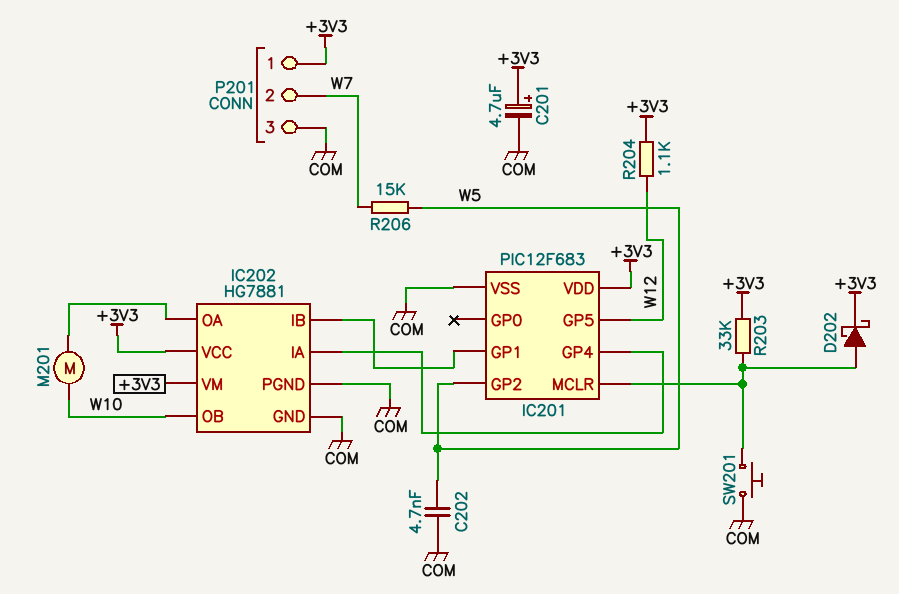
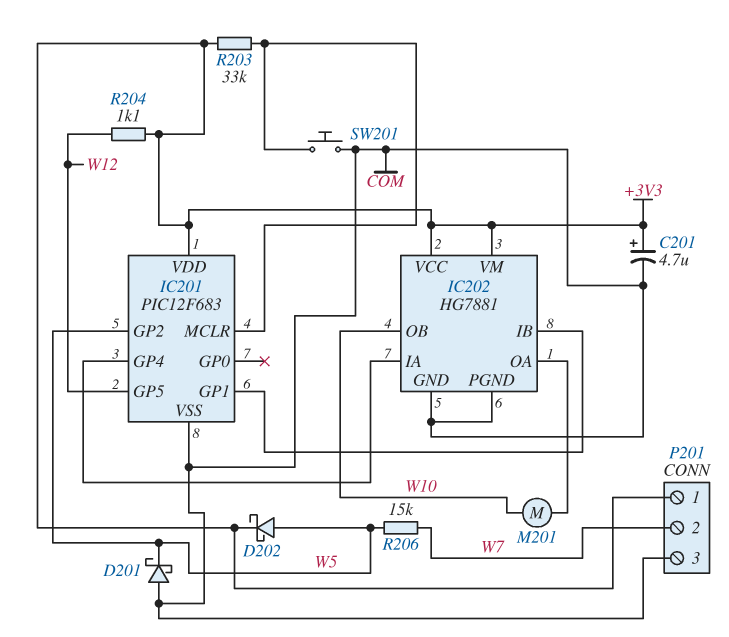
C202: 4.7nF (COM, W5) -> none
D201: none -> schottky (A COM, K W5)
D202: schottky (A IC201/MCLR, K +3V3) -> schottky (A W5, K +3V3)

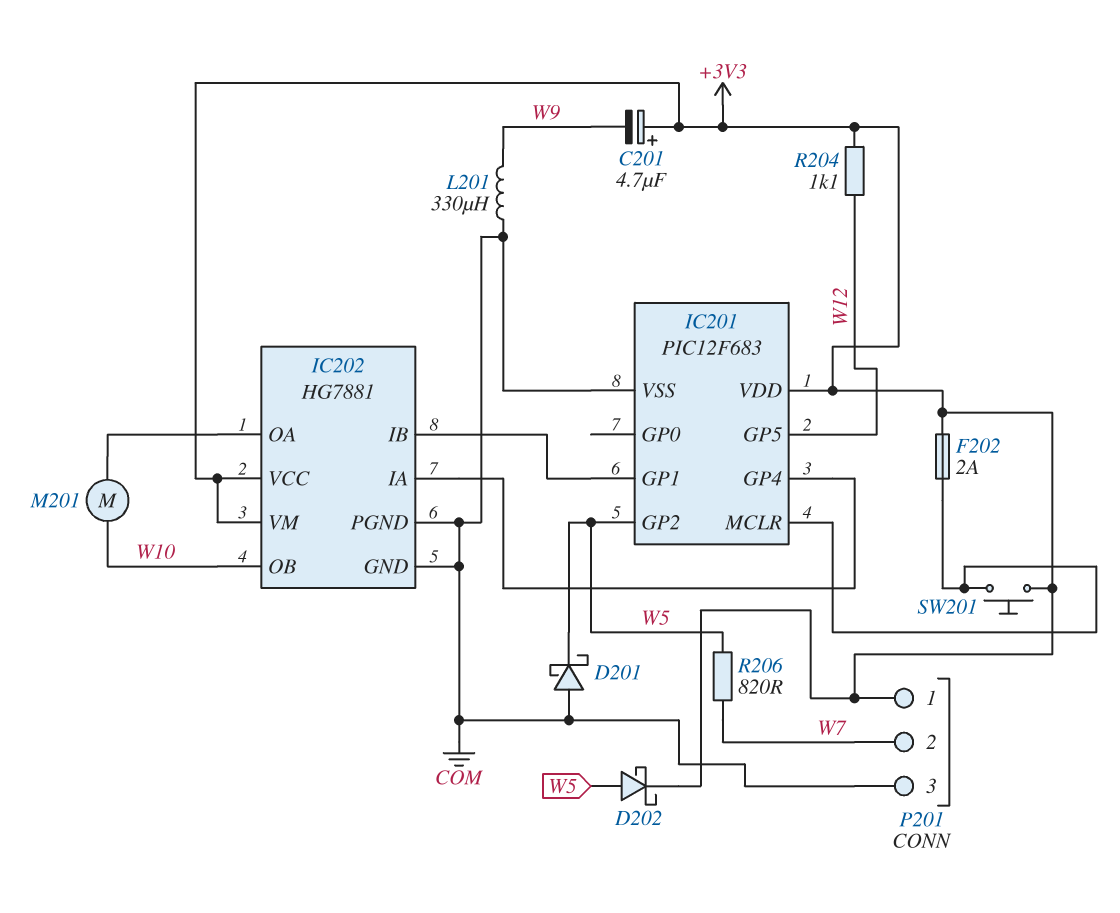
C201: 4.7uF (plus +3V3, minus COM) -> 4.7uF (plus +3V3, minus W9)
F202: none -> 2A (+3V3, IC201/MCLR)
L201: none -> 330uH (COM, W9)
R203: 33k (+3V3, IC201/MCLR) -> none
R206: 15k (W5, W7) -> 820 (W5, W7)
SW201: button (COM, IC201/MCLR) -> button (+3V3, IC201/MCLR)

